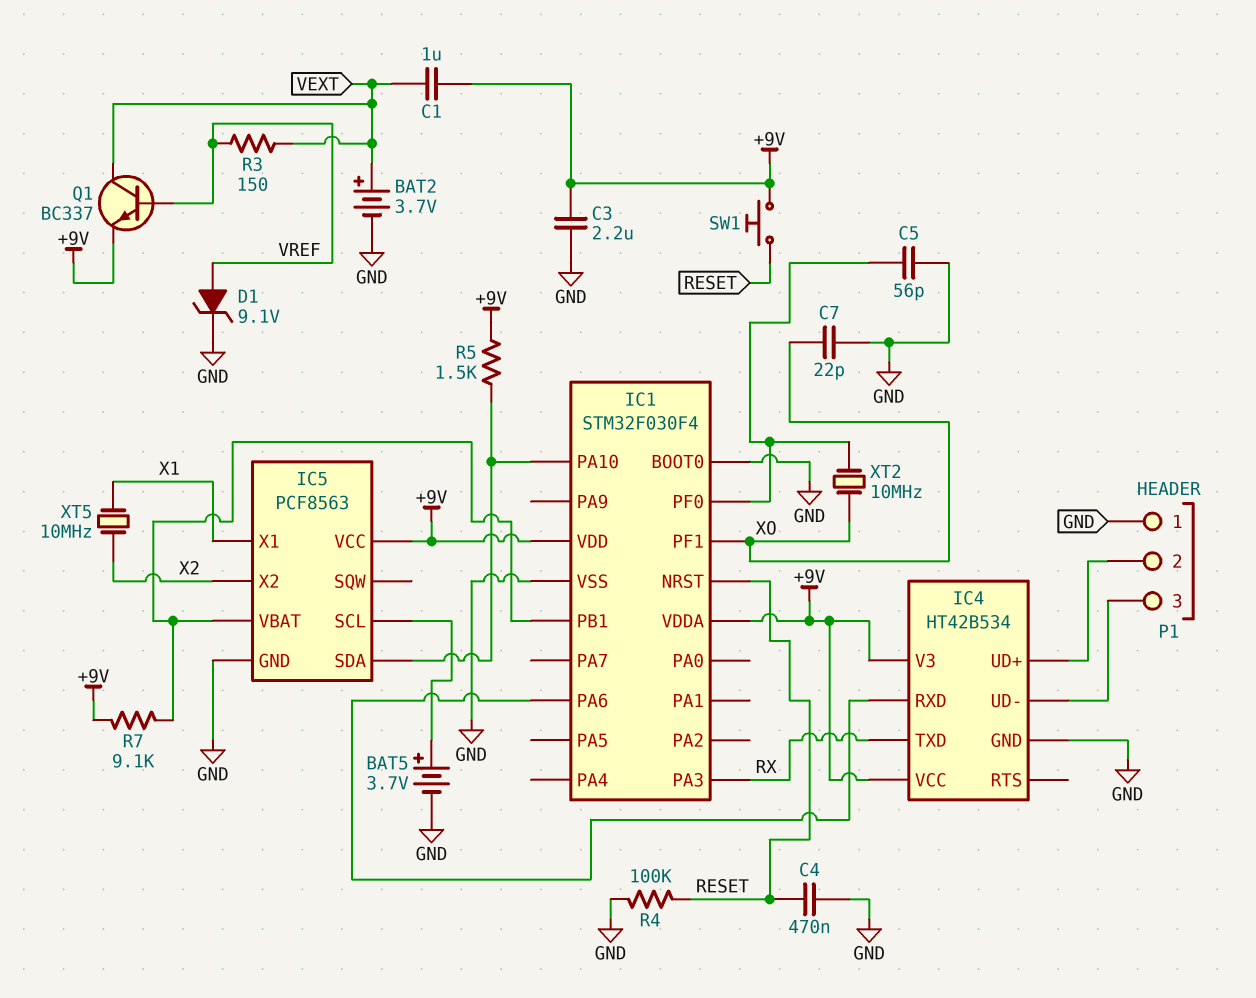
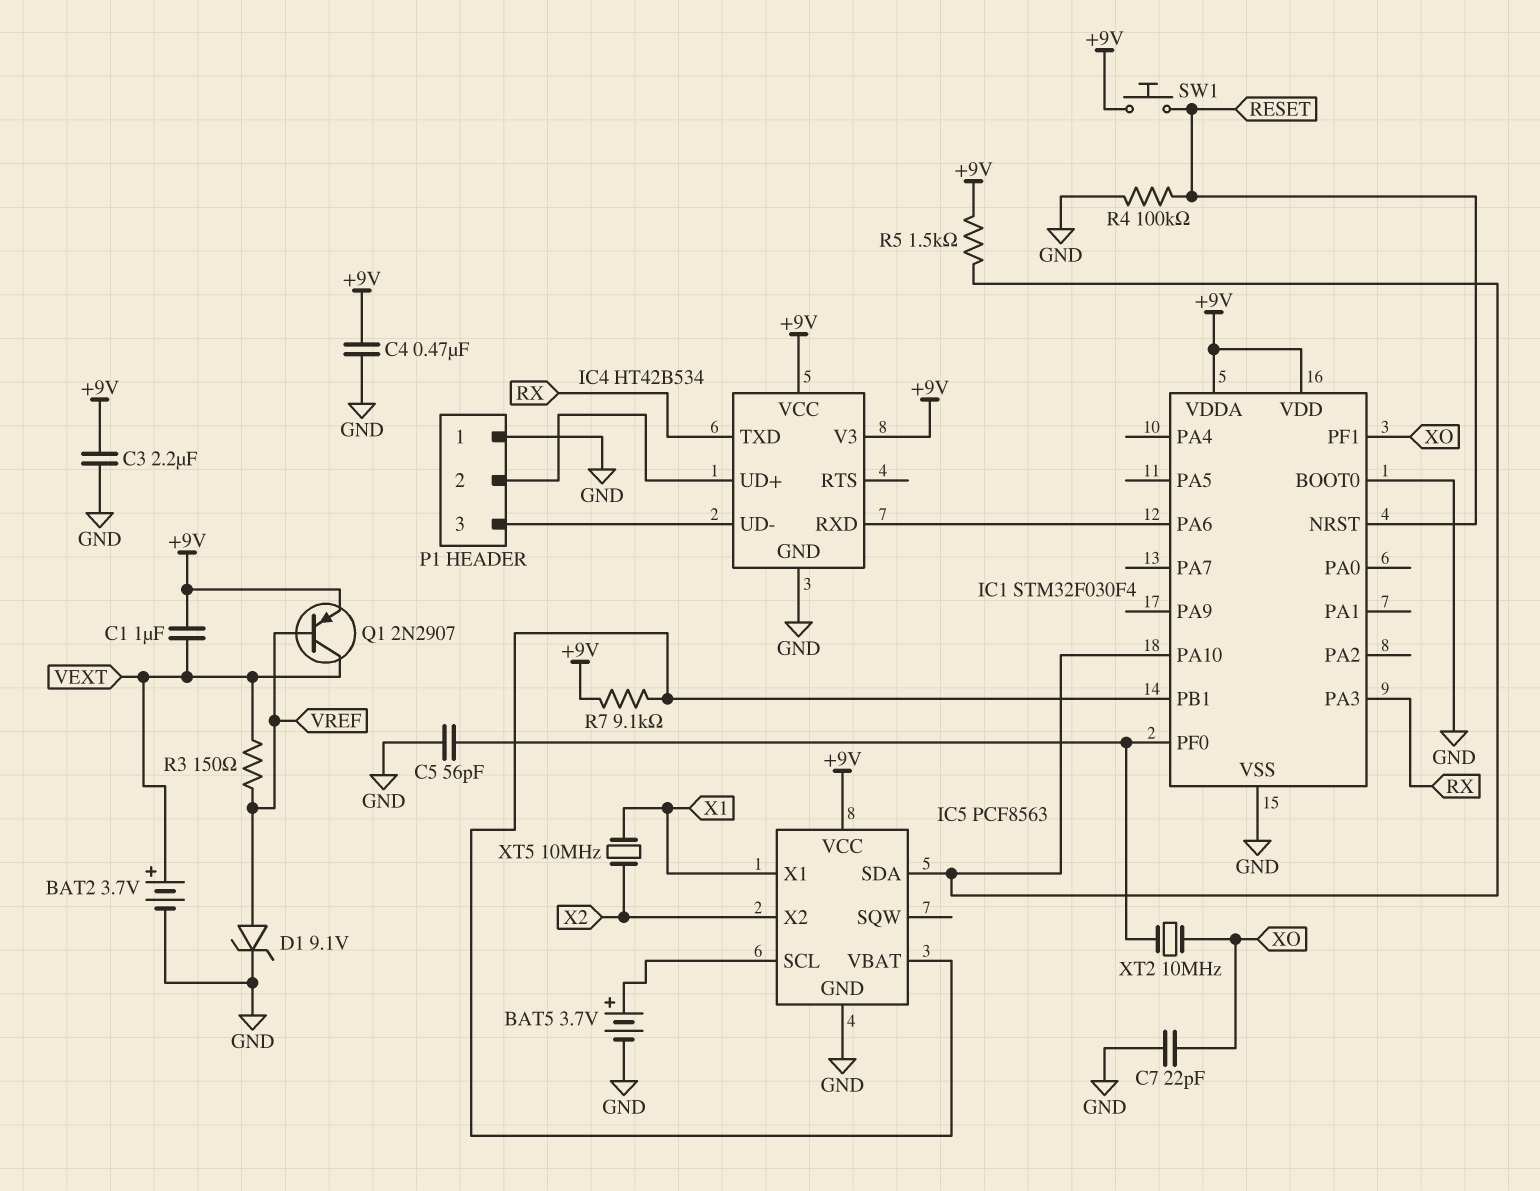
C4: 470nF (GND, RESET) -> 470nF (+9V, GND)
Q1: NPN BC337 (B VREF, C VEXT, E +9V) -> PNP 2N2907 (B VREF, C VEXT, E +9V)

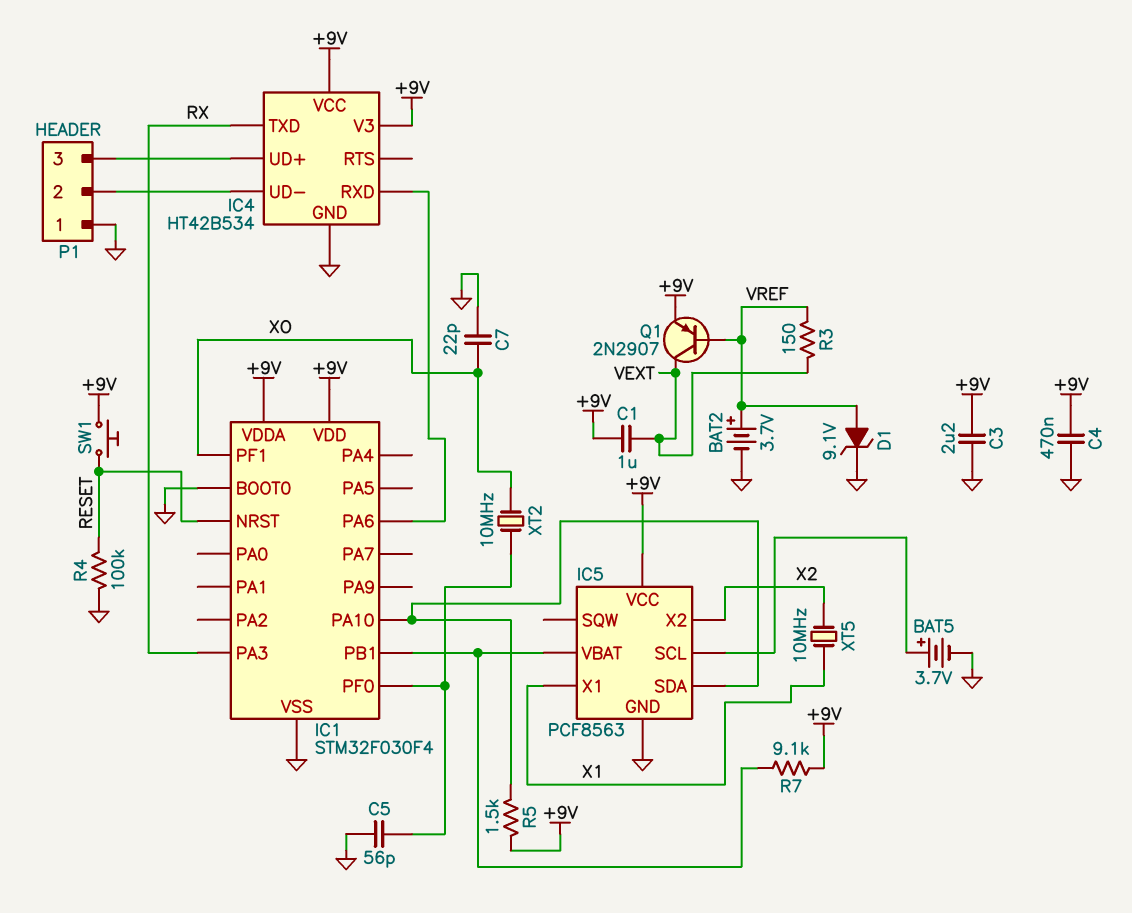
BAT2: 3.7V (plus VEXT, minus GND) -> 3.7V (plus VREF, minus GND)
P1 pin 2: IC4/UD+ -> IC4/UD-
P1 pin 3: IC4/UD- -> IC4/UD+

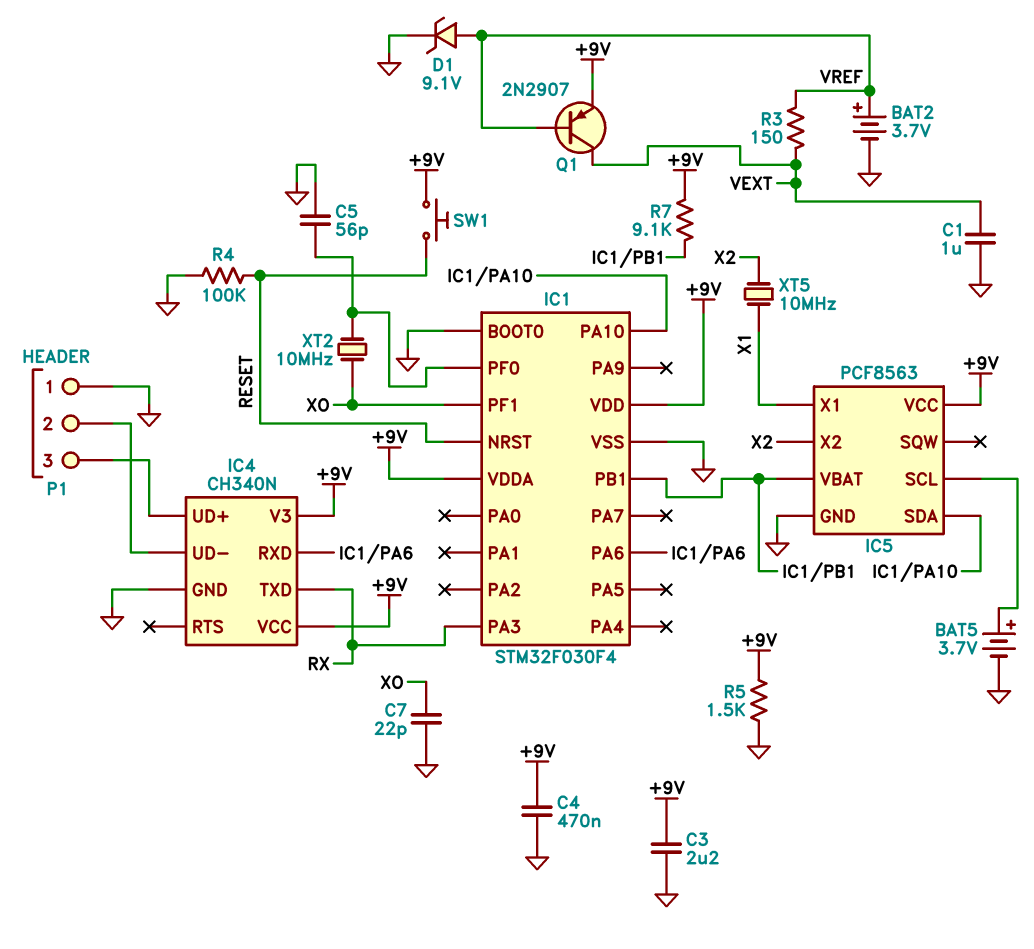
C1: 1uF (+9V, VEXT) -> 1uF (GND, VEXT)
IC4: HT42B534 -> CH340N
R5: 1.5k (+9V, IC1/PA10) -> 1.5k (+9V, GND)

